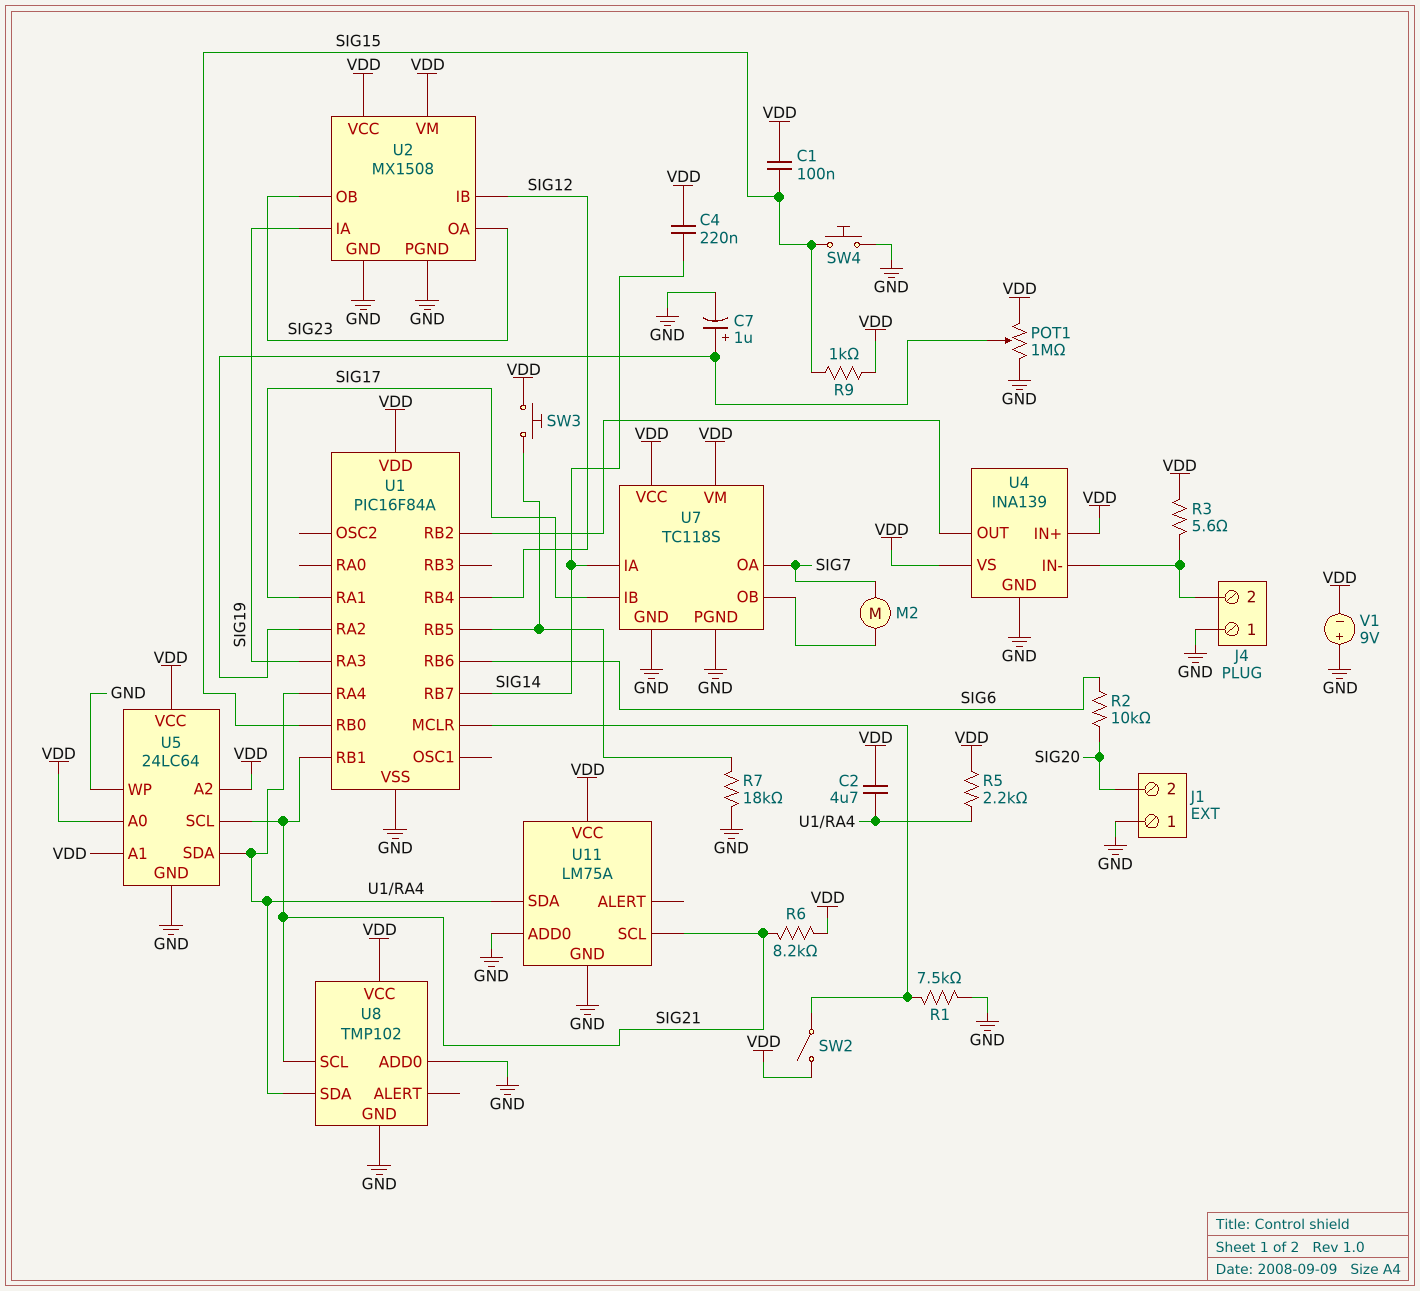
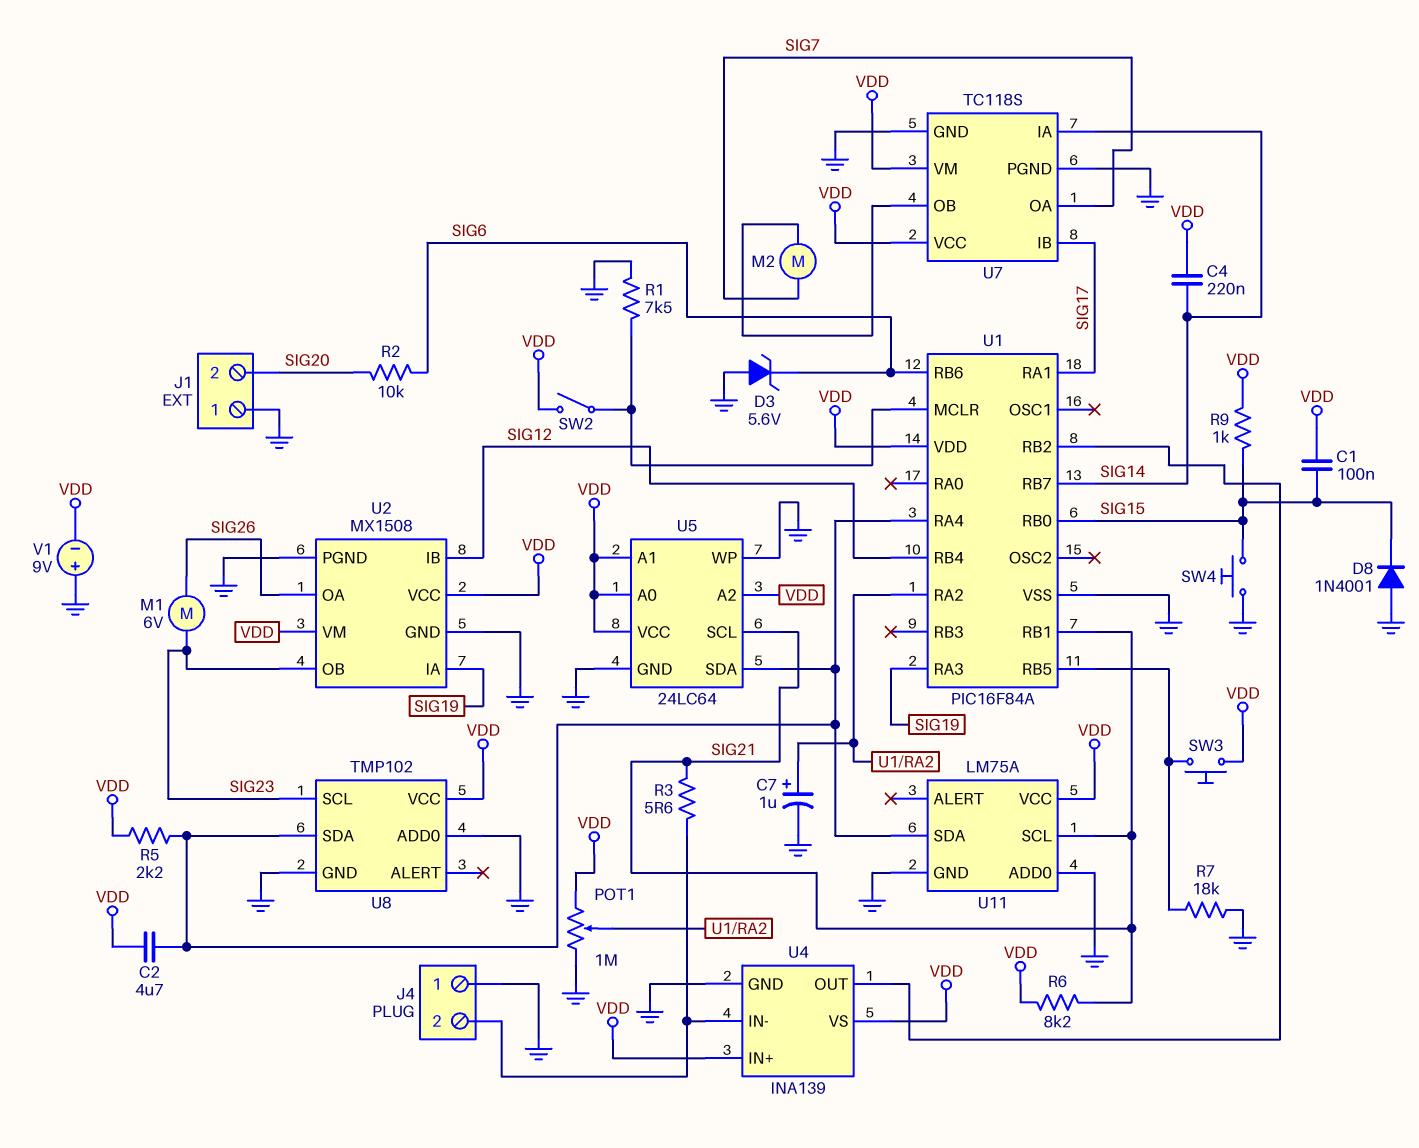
D3: none -> zener 5.6V (A GND, K SIG6)
D8: none -> diode 1N4001 (A GND, K SIG15)
M1: none -> motor 6V (SIG23, SIG26)
R3: 5.6 (J4/2, VDD) -> 5.6 (J4/2, SIG21)
U2 pin OA: SIG23 -> SIG26
U8 pin SCL: SIG21 -> SIG23

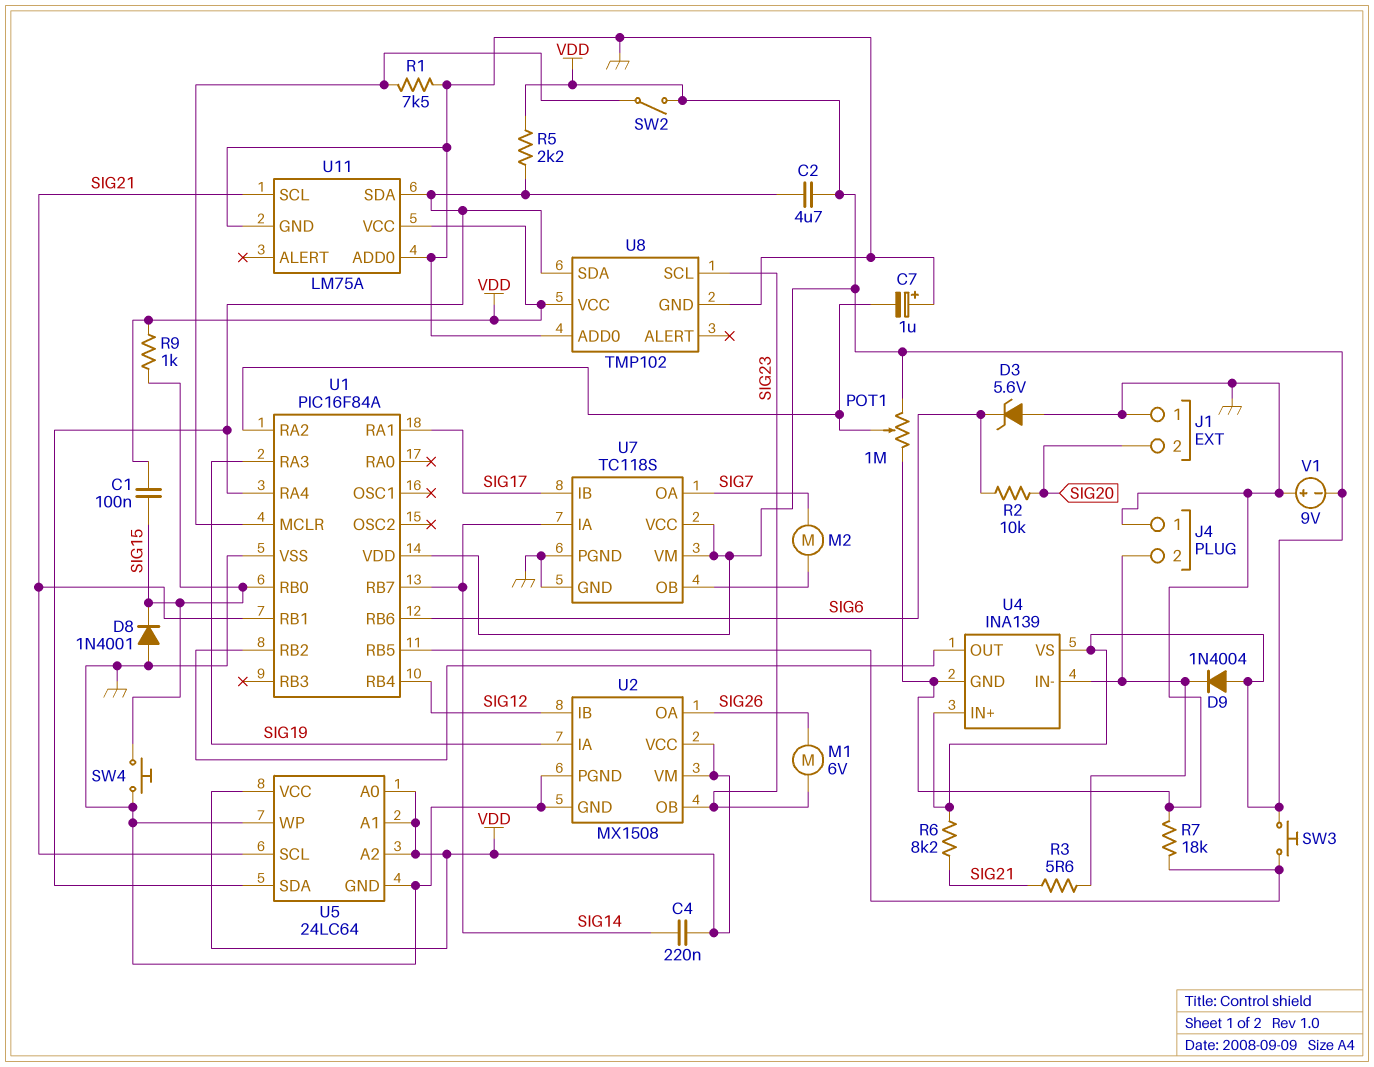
C7: 1uF (plus U1/RA2, minus GND) -> 1uF (plus GND, minus U1/RA2)
D9: none -> diode 1N4004 (A VDD, K J4/2)

